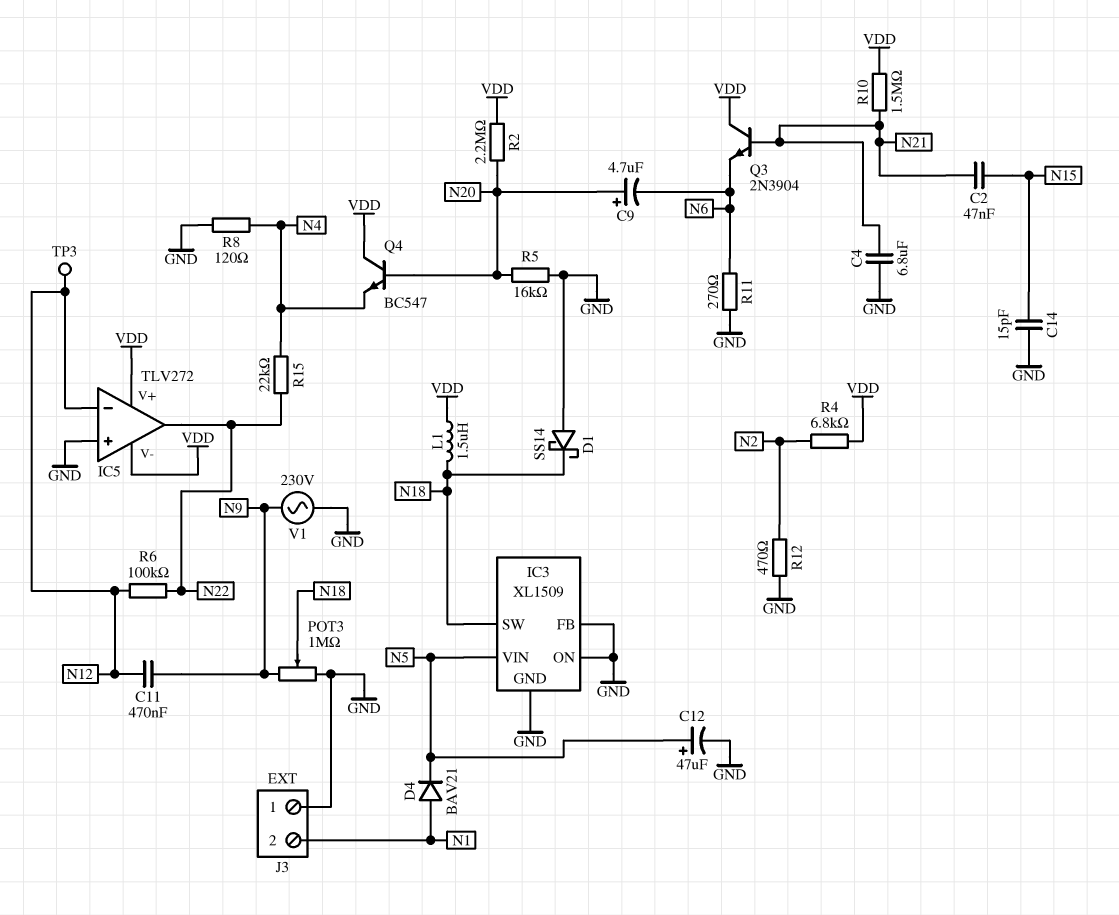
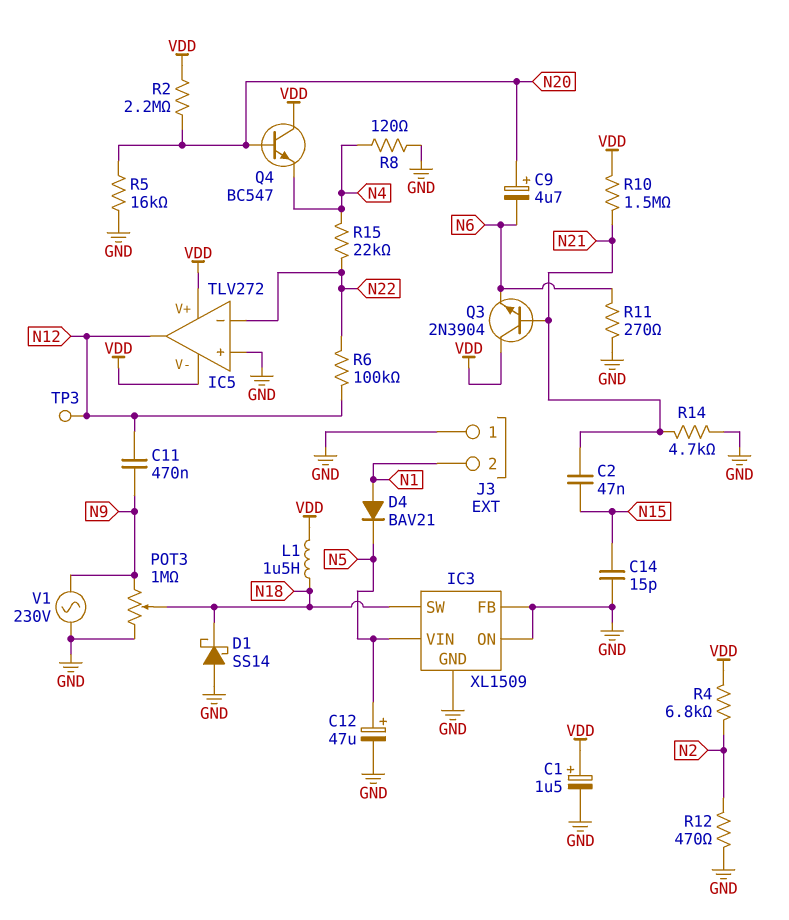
C1: none -> 1.5uF (plus VDD, minus GND)
C4: 6.8uF (GND, N21) -> none
IC5 pin in-: N12 -> N22
IC5 pin out: N22 -> N12
R14: none -> 4.7k (GND, N21)

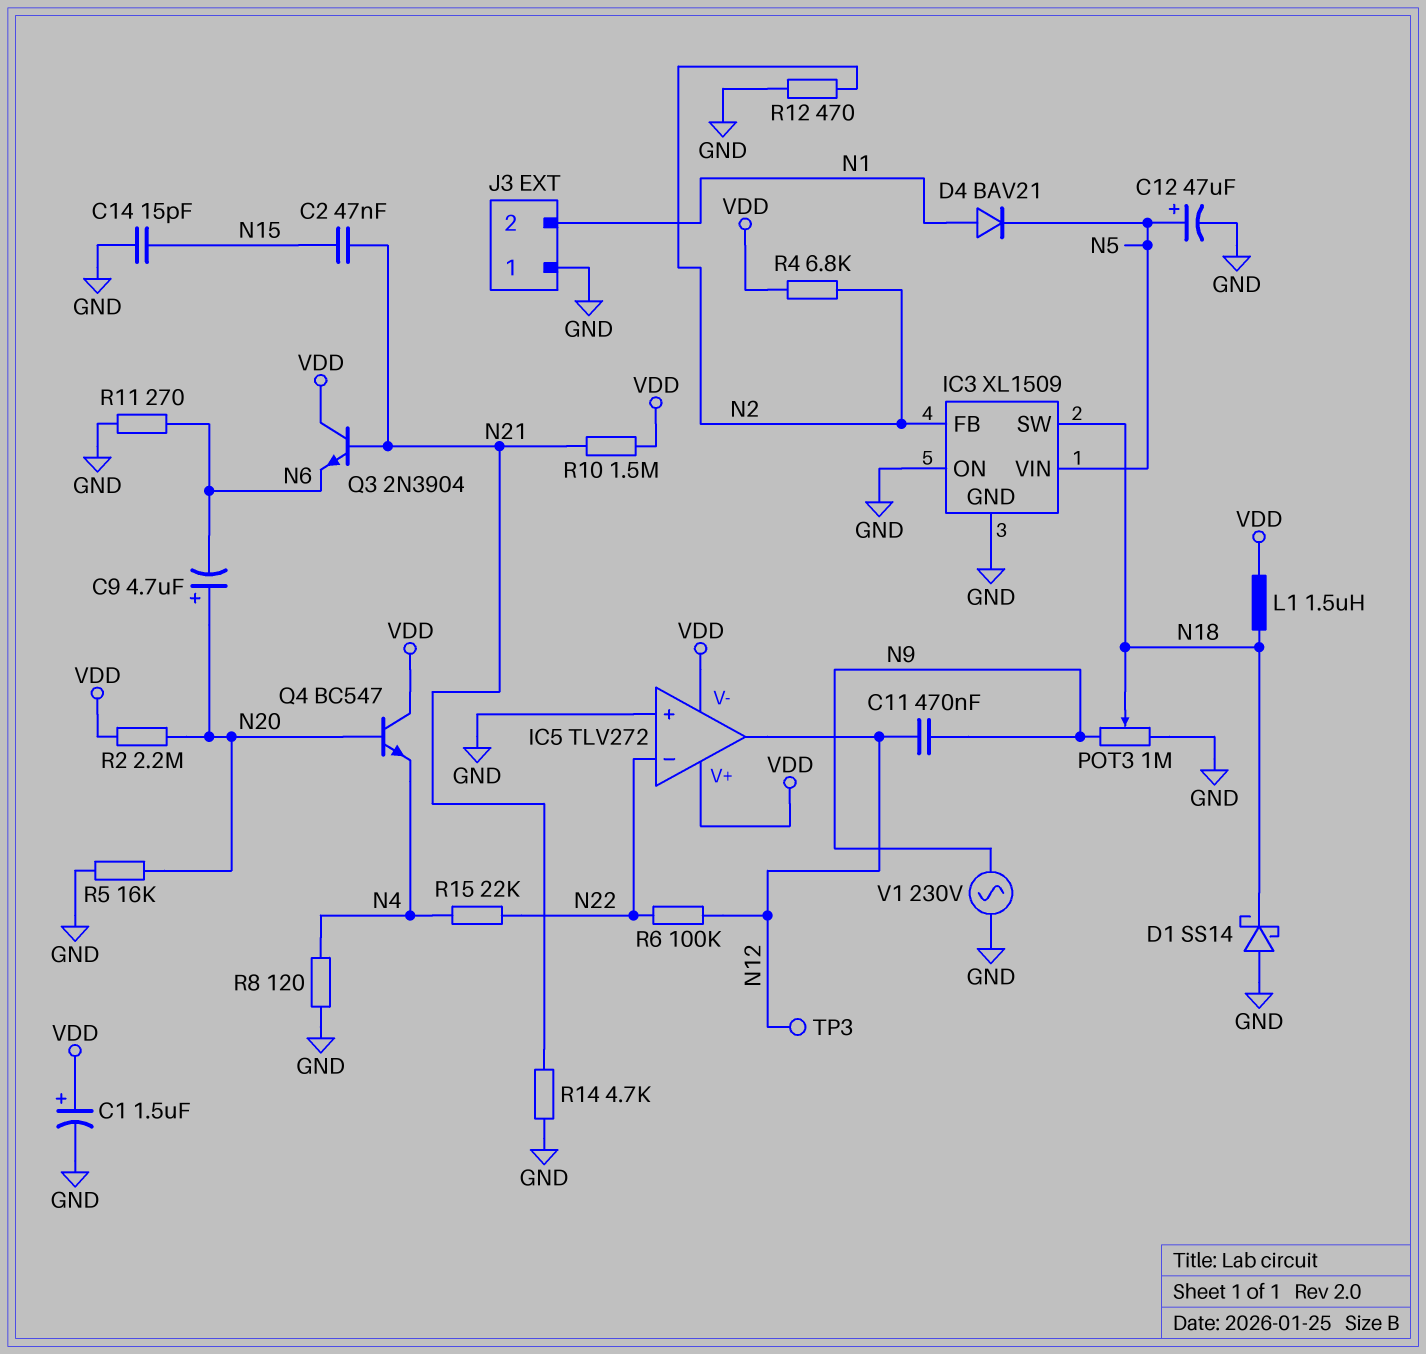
IC3 pin FB: GND -> N2

